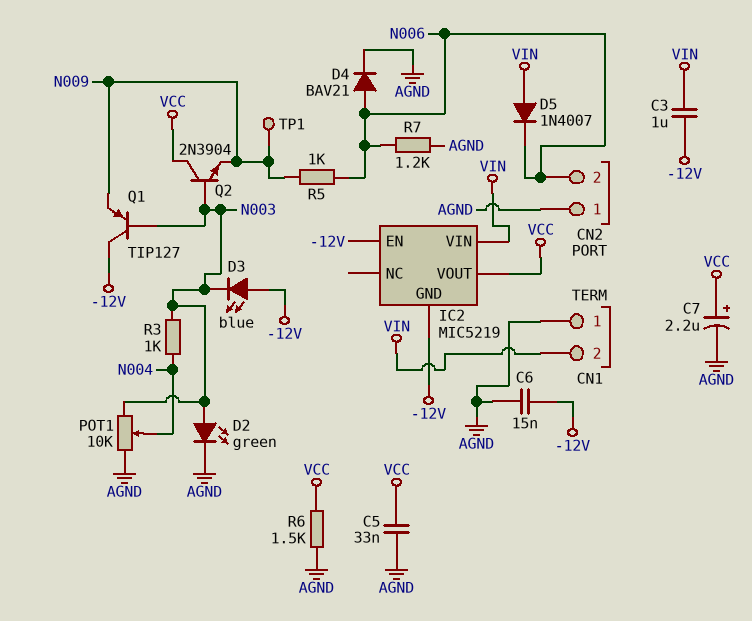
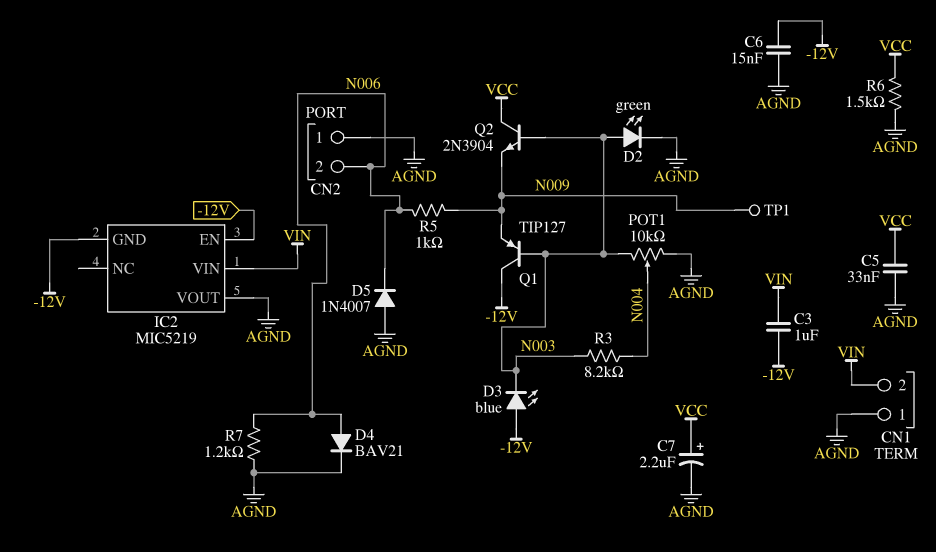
D5: diode 1N4007 (A VIN, K N006) -> diode 1N4007 (A AGND, K N006)
IC2 pin VOUT: VCC -> AGND
R3: 1k (N003, N004) -> 8.2k (N003, N004)

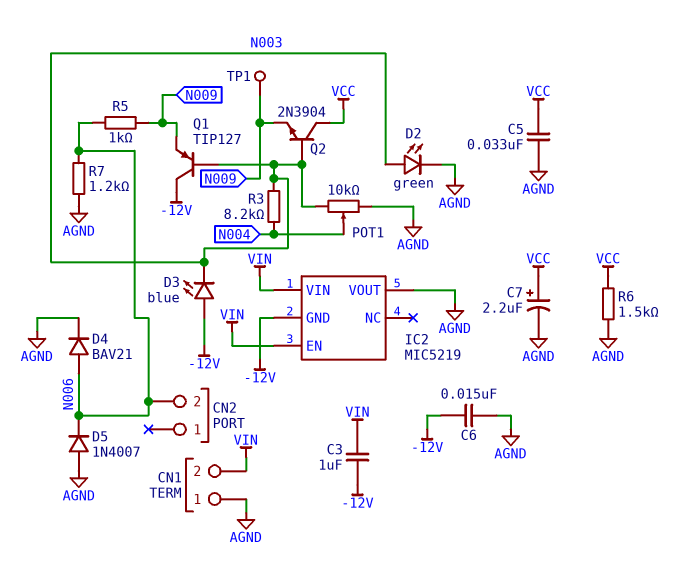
CN2 pin 1: AGND -> none
IC2 pin EN: -12V -> VIN

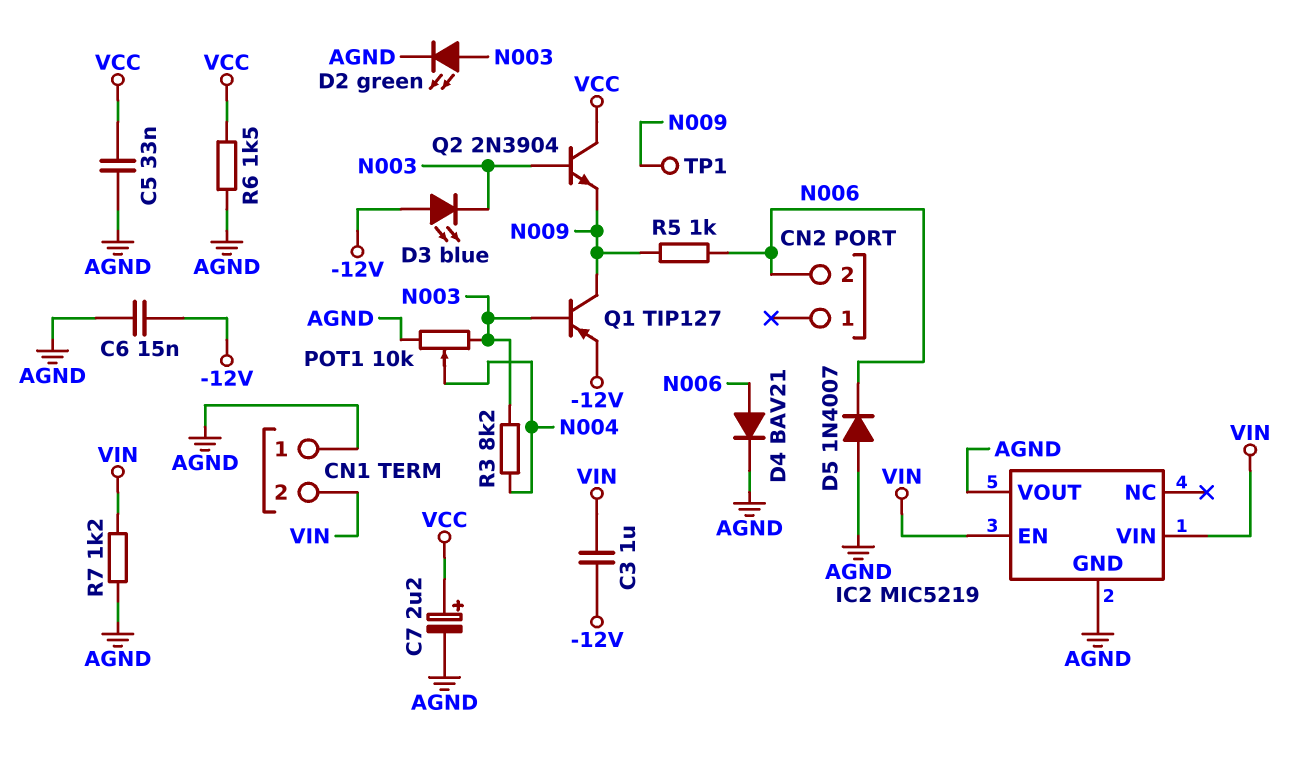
IC2 pin GND: -12V -> AGND
Q1: PNP TIP127 (B N003, C -12V, E N009) -> PNP TIP127 (B N003, C N009, E -12V)
R7: 1.2k (AGND, N006) -> 1.2k (AGND, VIN)

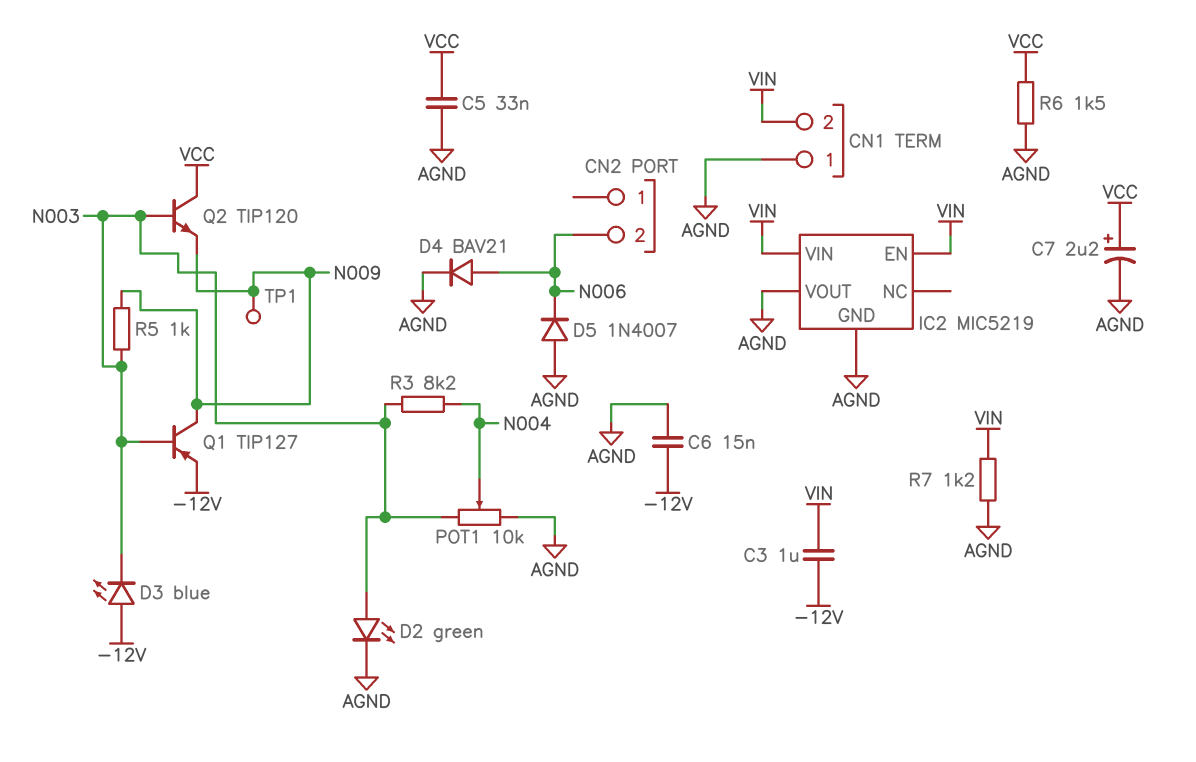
Q2: NPN 2N3904 (B N003, C VCC, E N009) -> NPN TIP120 (B N003, C VCC, E N009)
R5: 1k (N006, N009) -> 1k (N003, N009)

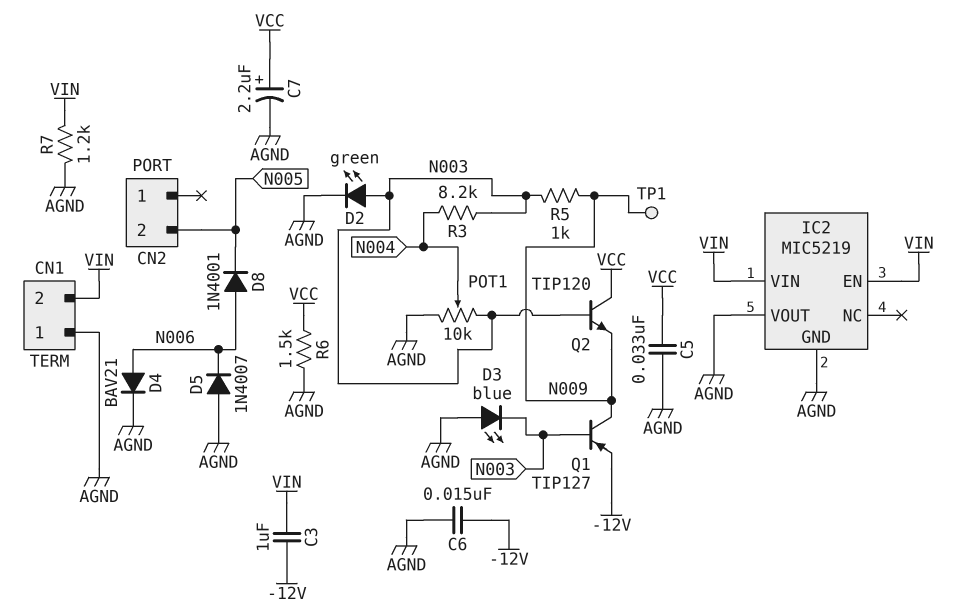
CN2 pin 2: N006 -> N005
D3: LED blue (A -12V, K N003) -> LED blue (A AGND, K N003)
D8: none -> diode 1N4001 (A N006, K N005)

